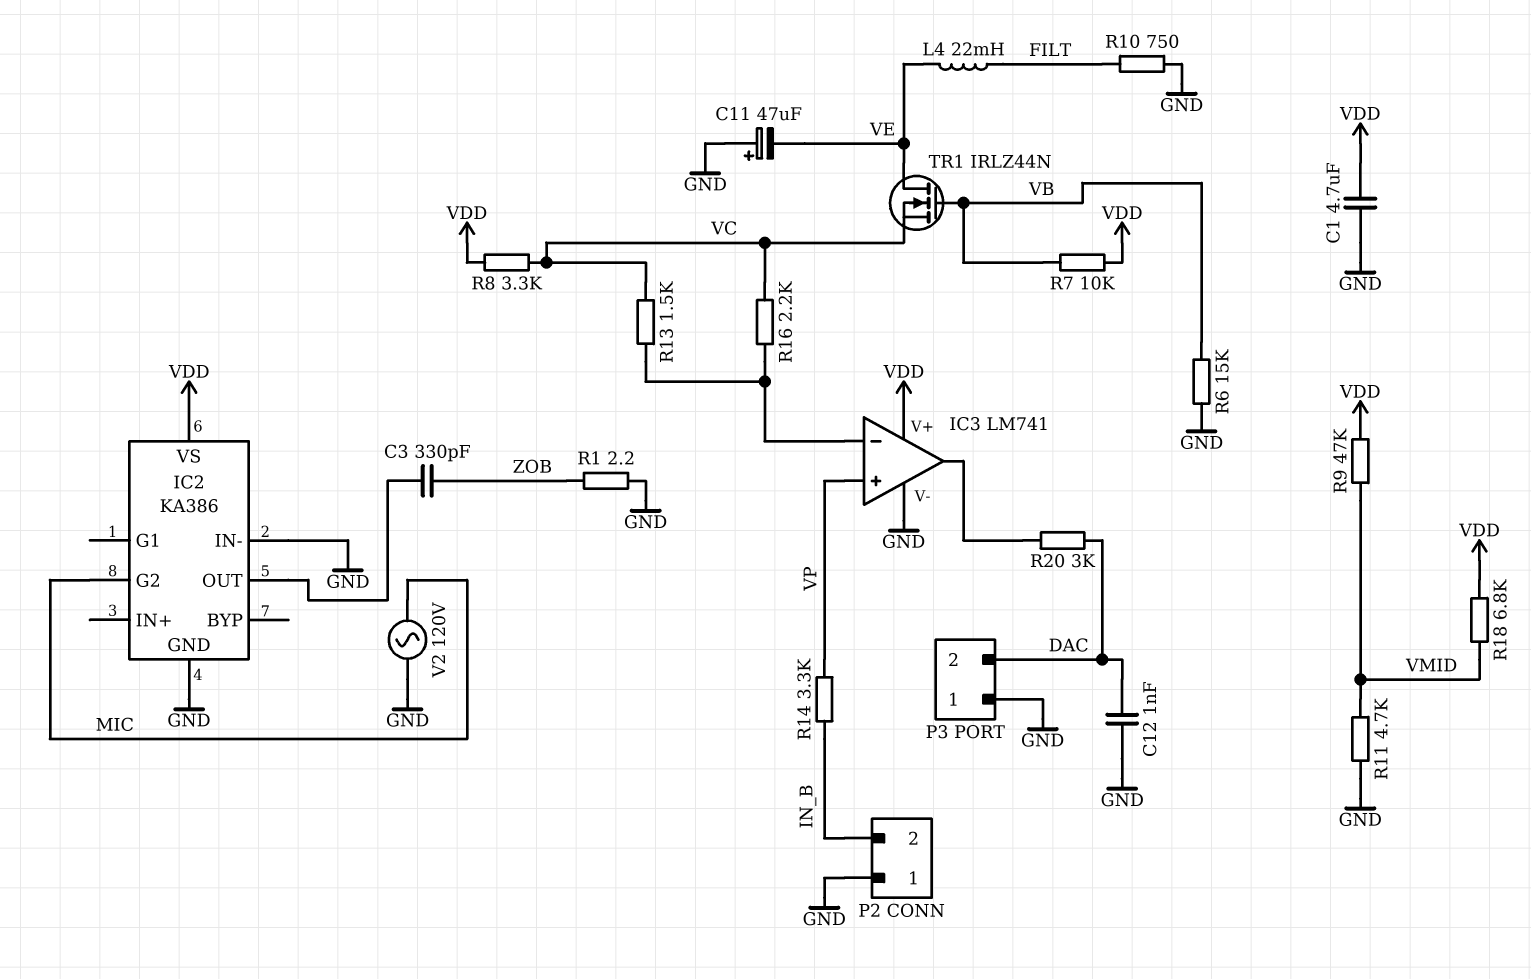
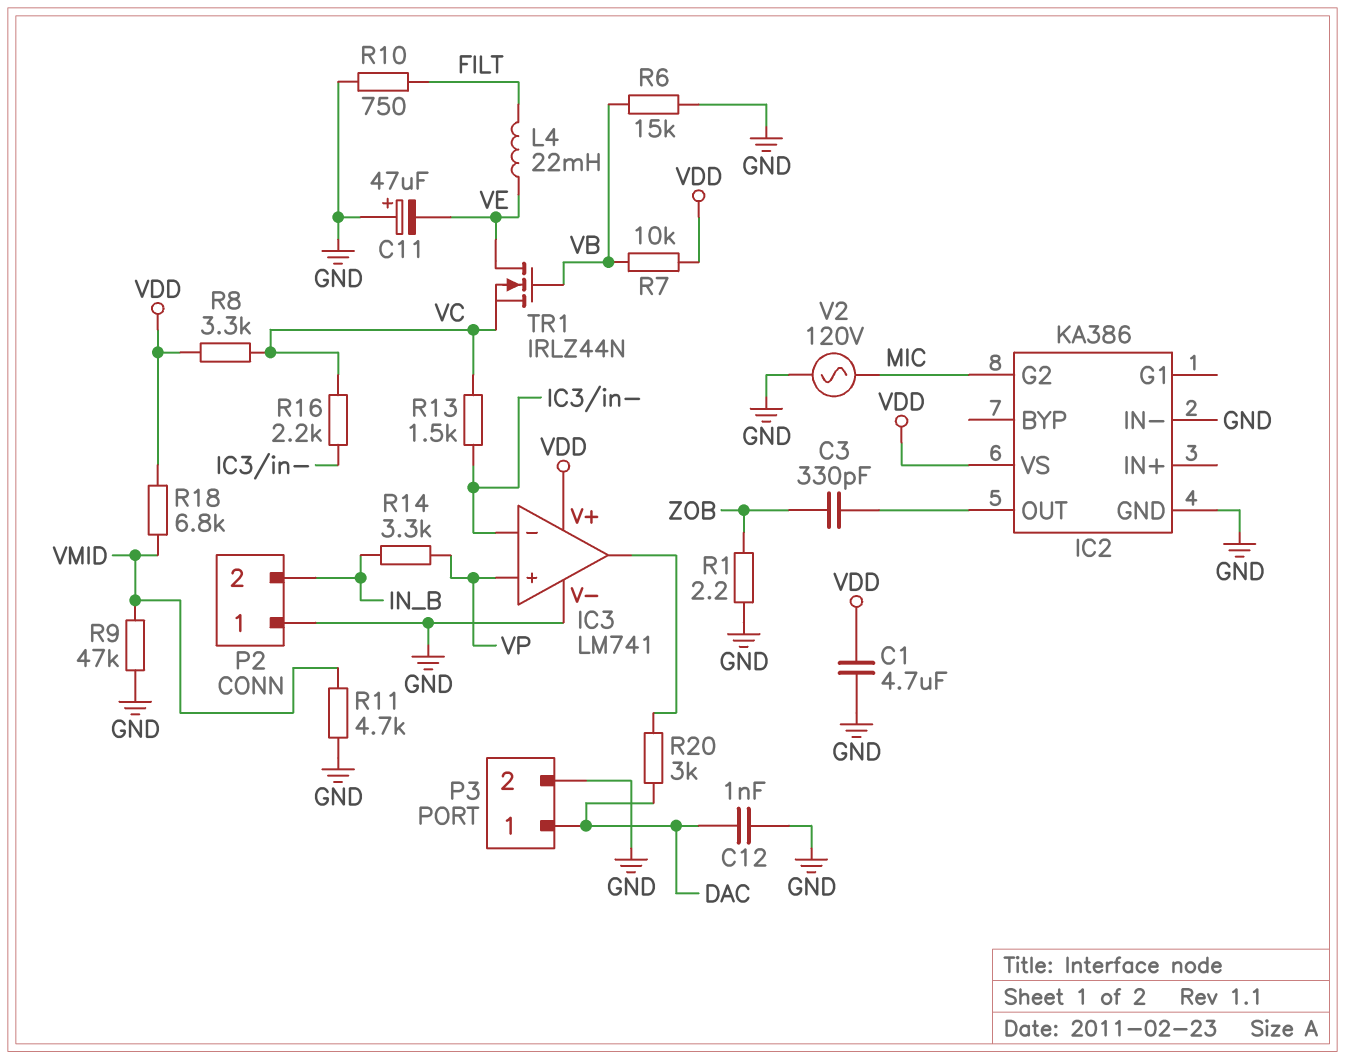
P3 pin 1: GND -> DAC
P3 pin 2: DAC -> GND
R9: 47k (VDD, VMID) -> 47k (GND, VMID)

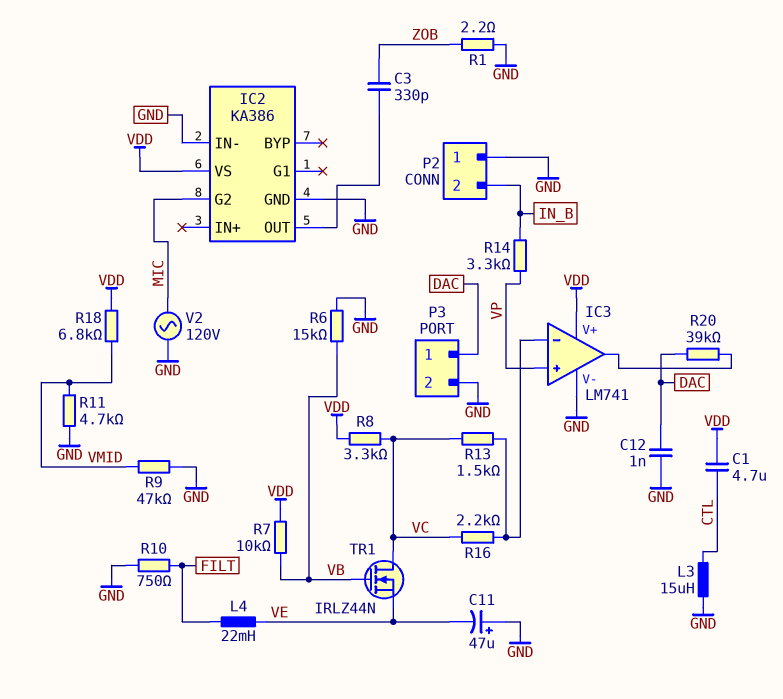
C1: 4.7uF (GND, VDD) -> 4.7uF (CTL, VDD)
L3: none -> 15uH (CTL, GND)
R20: 3k (DAC, IC3/out) -> 39k (DAC, IC3/out)
TR1: NMOS IRLZ44N (G VB, D VE, S VC) -> NMOS IRLZ44N (G VB, D VC, S VE)

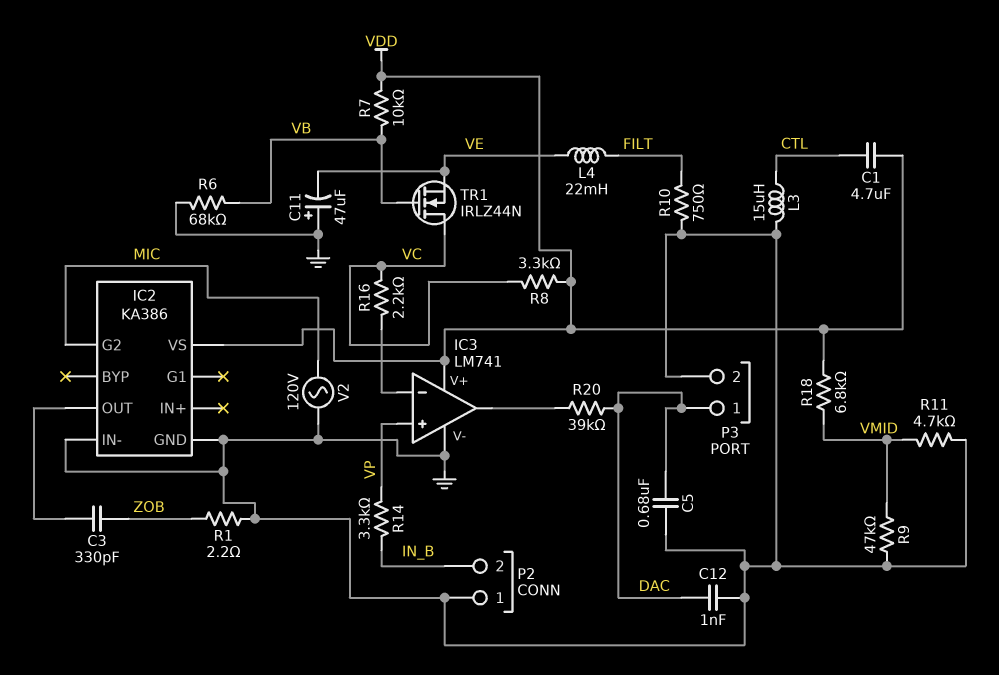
C5: none -> 680nF (DAC, GND)
R6: 15k (GND, VB) -> 68k (GND, VB)
R13: 1.5k (IC3/in-, VC) -> none

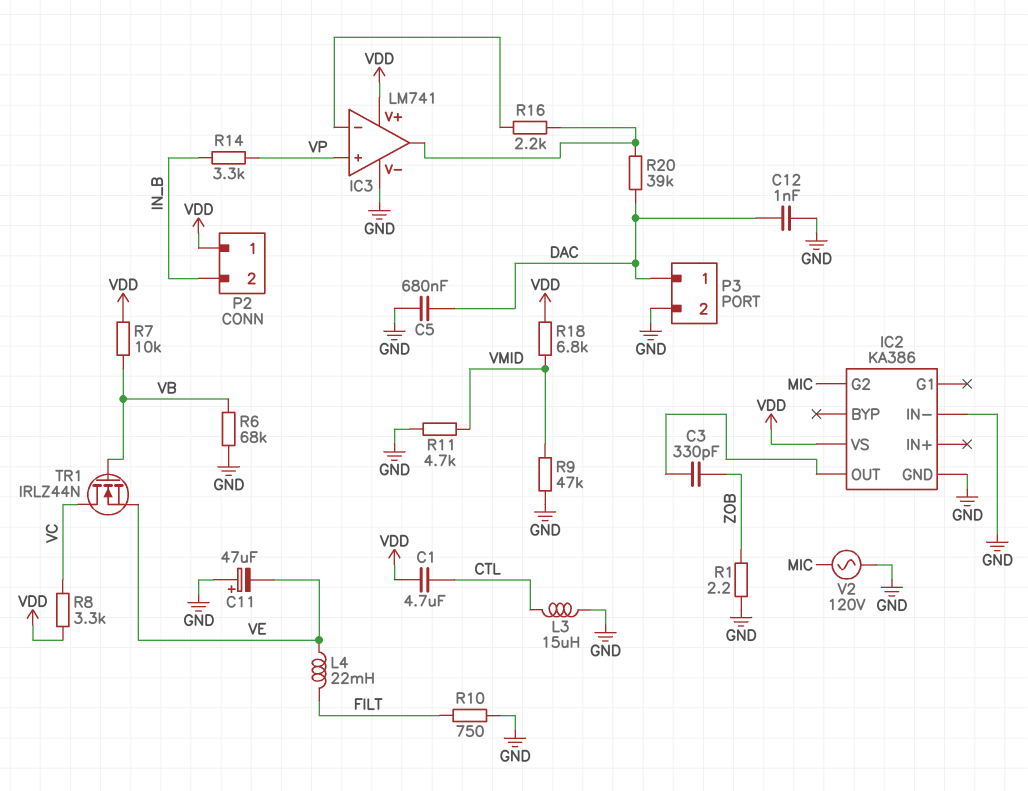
P2 pin 1: GND -> VDD
R16: 2.2k (IC3/in-, VC) -> 2.2k (IC3/in-, IC3/out)

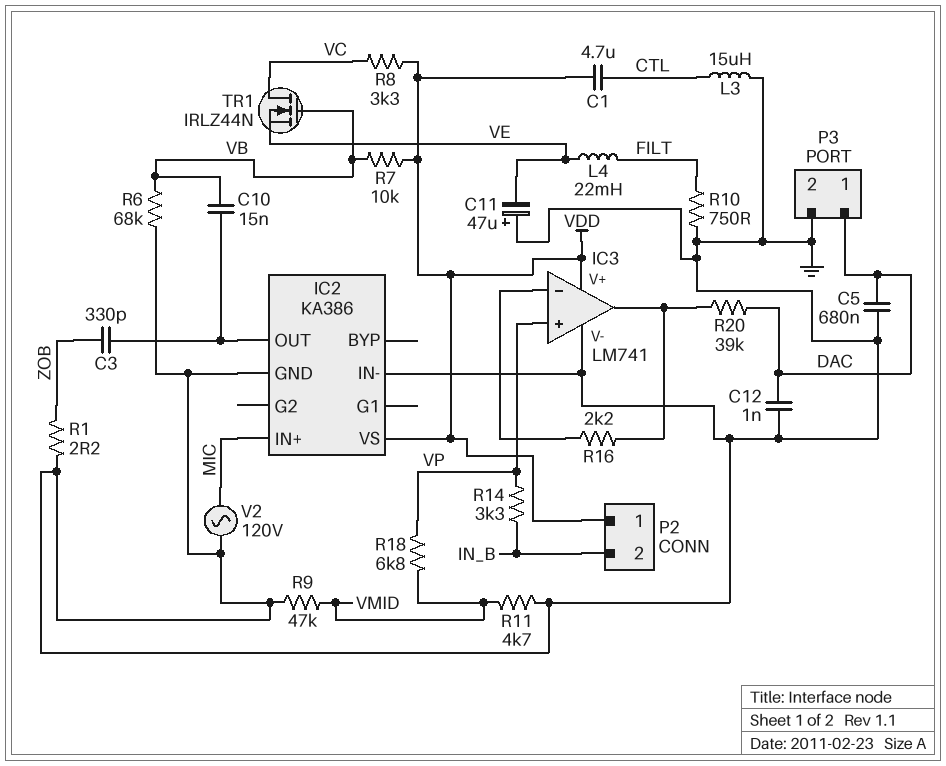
C10: none -> 15nF (IC2/OUT, VB)
IC2 pin G2: MIC -> none
IC2 pin IN+: none -> MIC
R18: 6.8k (VDD, VMID) -> 6.8k (VMID, VP)

